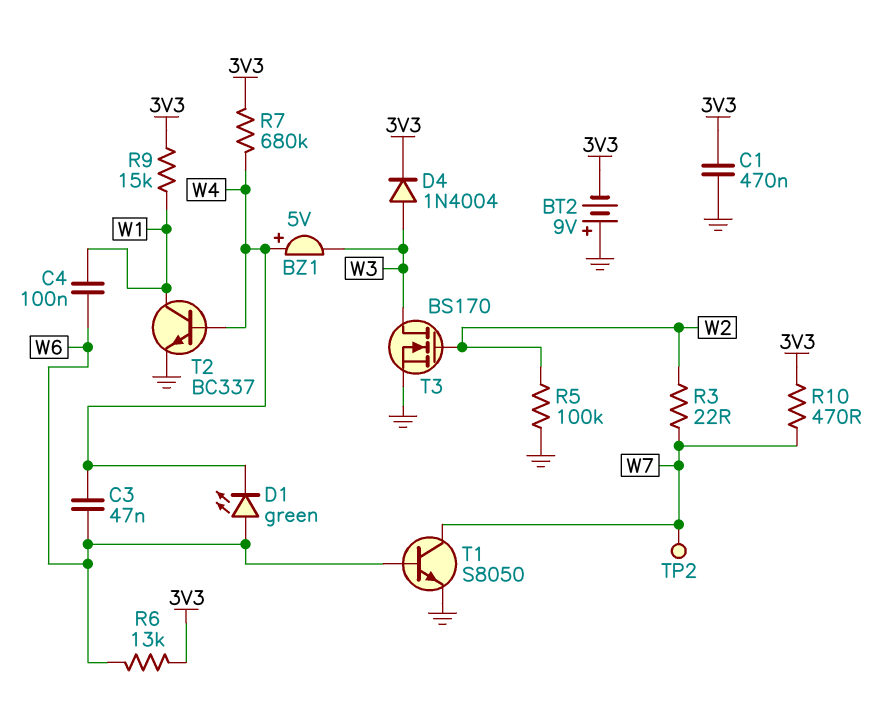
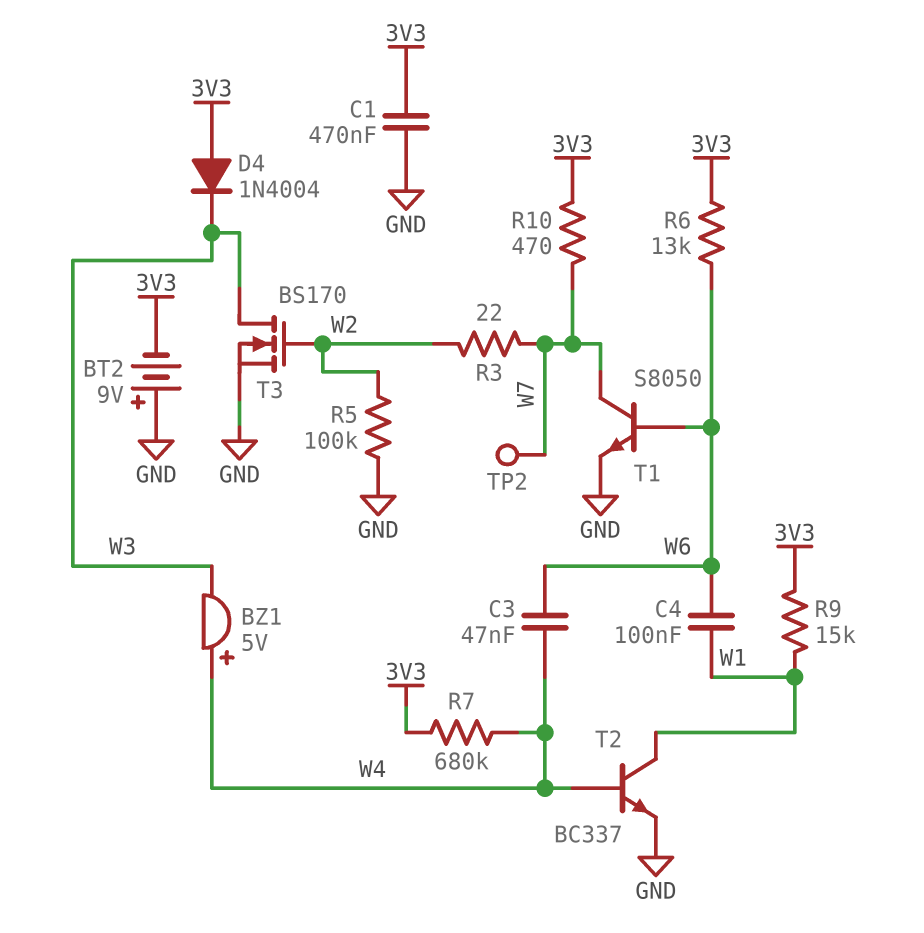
D1: LED green (A W6, K W4) -> none
D4: diode 1N4004 (A W3, K 3V3) -> diode 1N4004 (A 3V3, K W3)

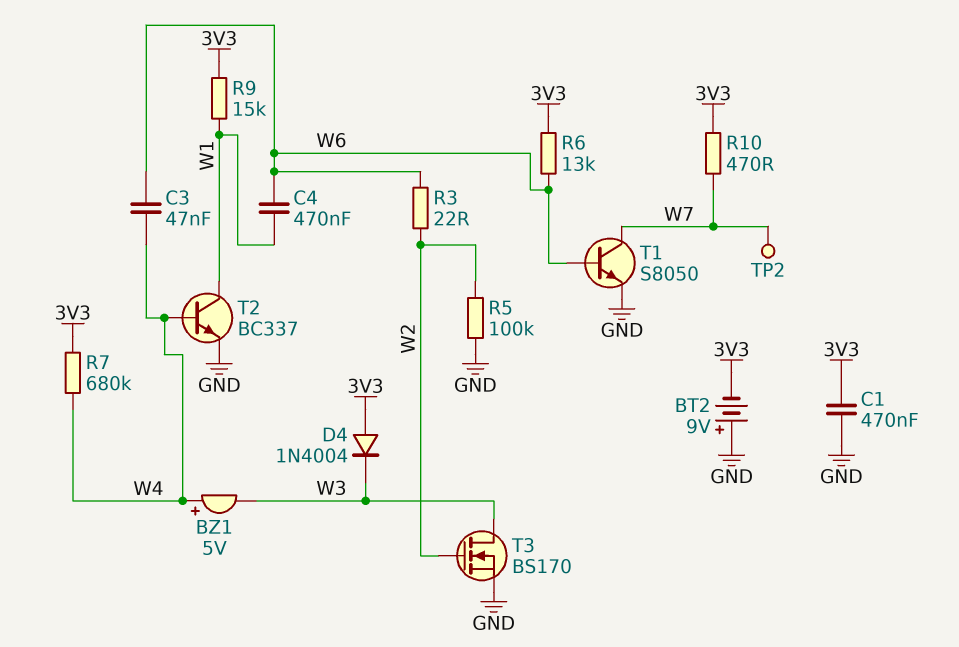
C4: 100nF (W1, W6) -> 470nF (W1, W6)
R3: 22 (W2, W7) -> 22 (W2, W6)

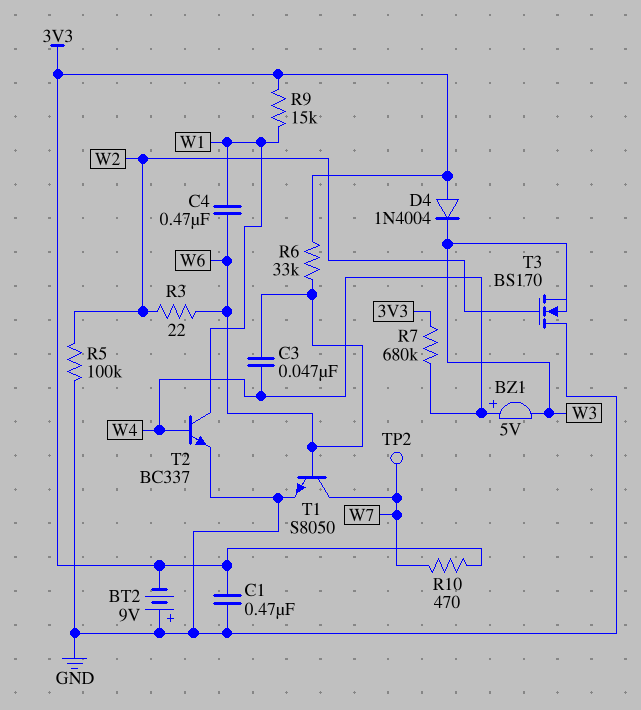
R6: 13k (3V3, W6) -> 33k (3V3, W6)
T3: NMOS BS170 (G W2, D W3, S GND) -> NMOS BS170 (G W2, D GND, S W3)

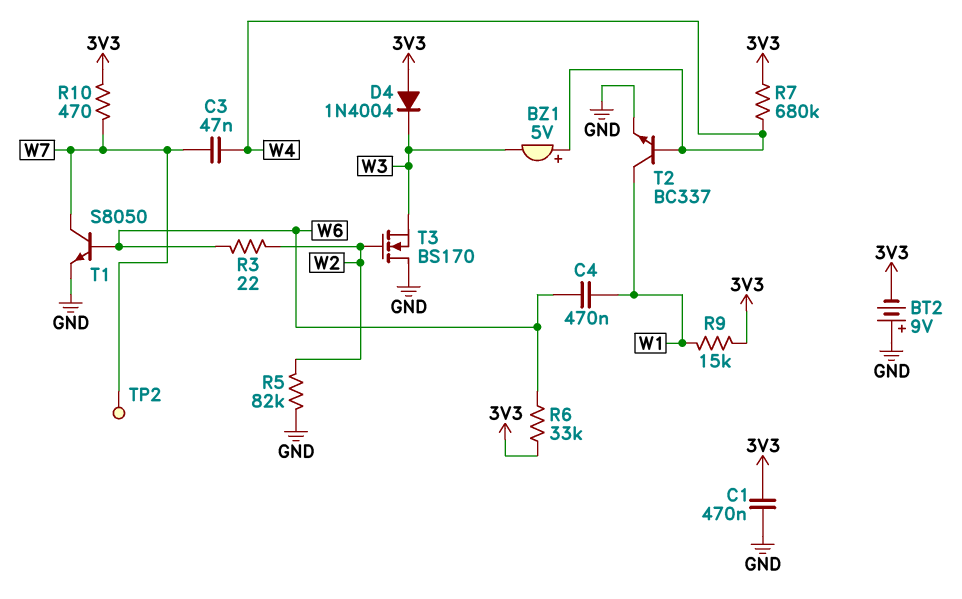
C3: 47nF (W4, W6) -> 47nF (W4, W7)
R5: 100k (GND, W2) -> 82k (GND, W2)

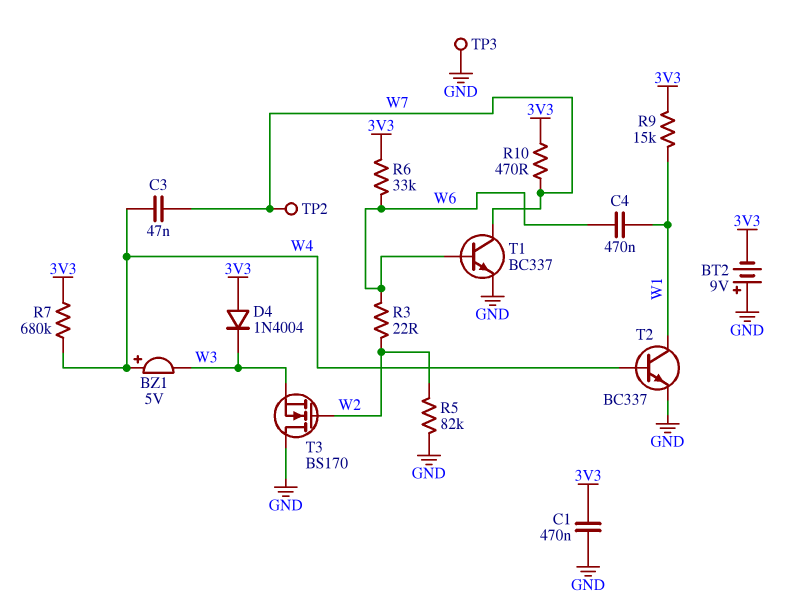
T1: NPN S8050 (B W6, C W7, E GND) -> NPN BC337 (B W6, C W7, E GND)
TP3: none -> test point (GND)

